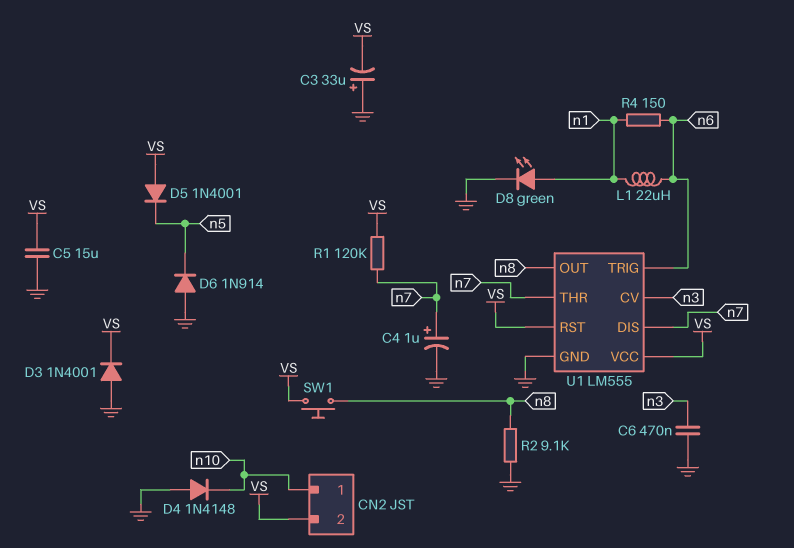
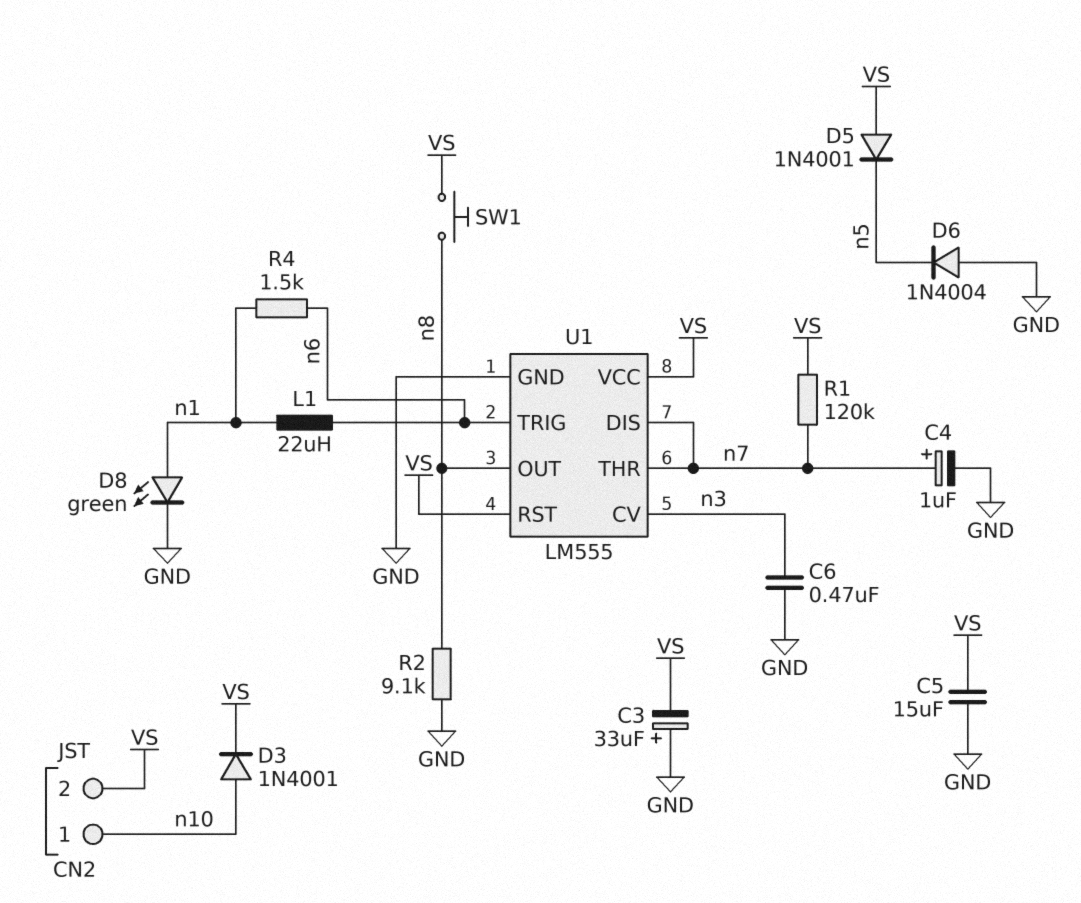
D3: diode 1N4001 (A GND, K VS) -> diode 1N4001 (A n10, K VS)
D4: diode 1N4148 (A GND, K n10) -> none
D6: diode 1N914 (A GND, K n5) -> diode 1N4004 (A GND, K n5)
R4: 150 (n1, n6) -> 1.5k (n1, n6)

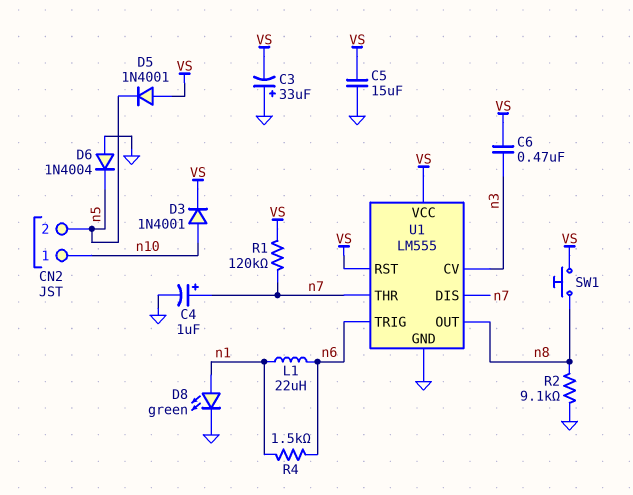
C6: 470nF (GND, n3) -> 470nF (VS, n3)
CN2 pin 2: VS -> n5

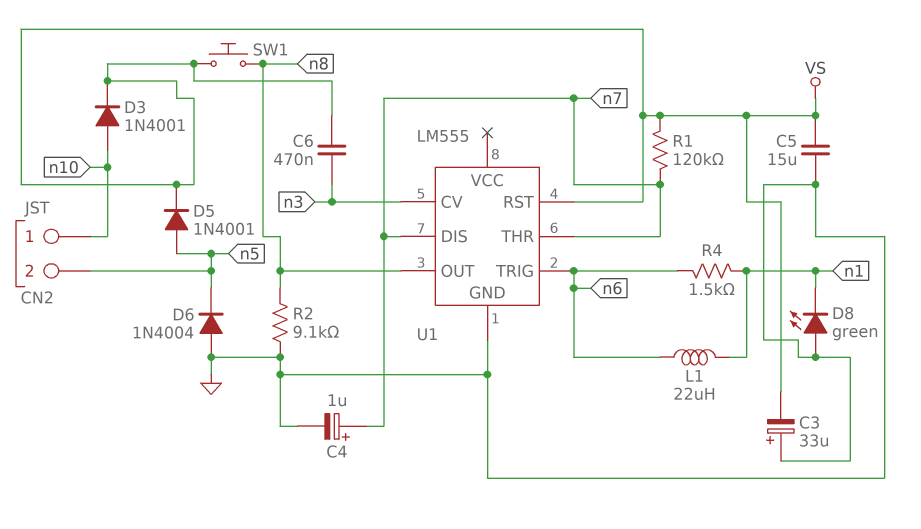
D5: diode 1N4001 (A VS, K n5) -> diode 1N4001 (A n5, K VS)
D8: LED green (A n1, K GND) -> LED green (A GND, K n1)
U1 pin VCC: VS -> none

